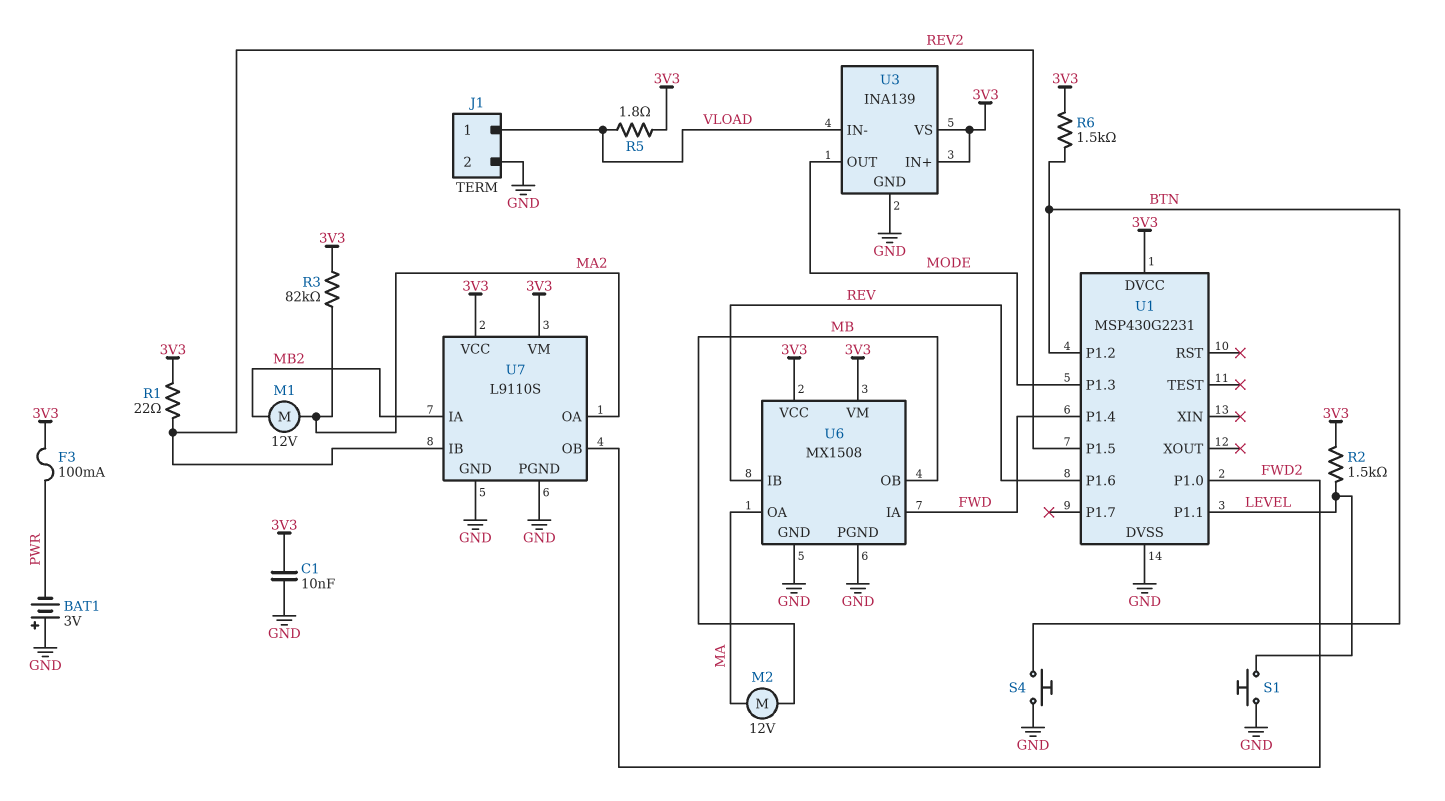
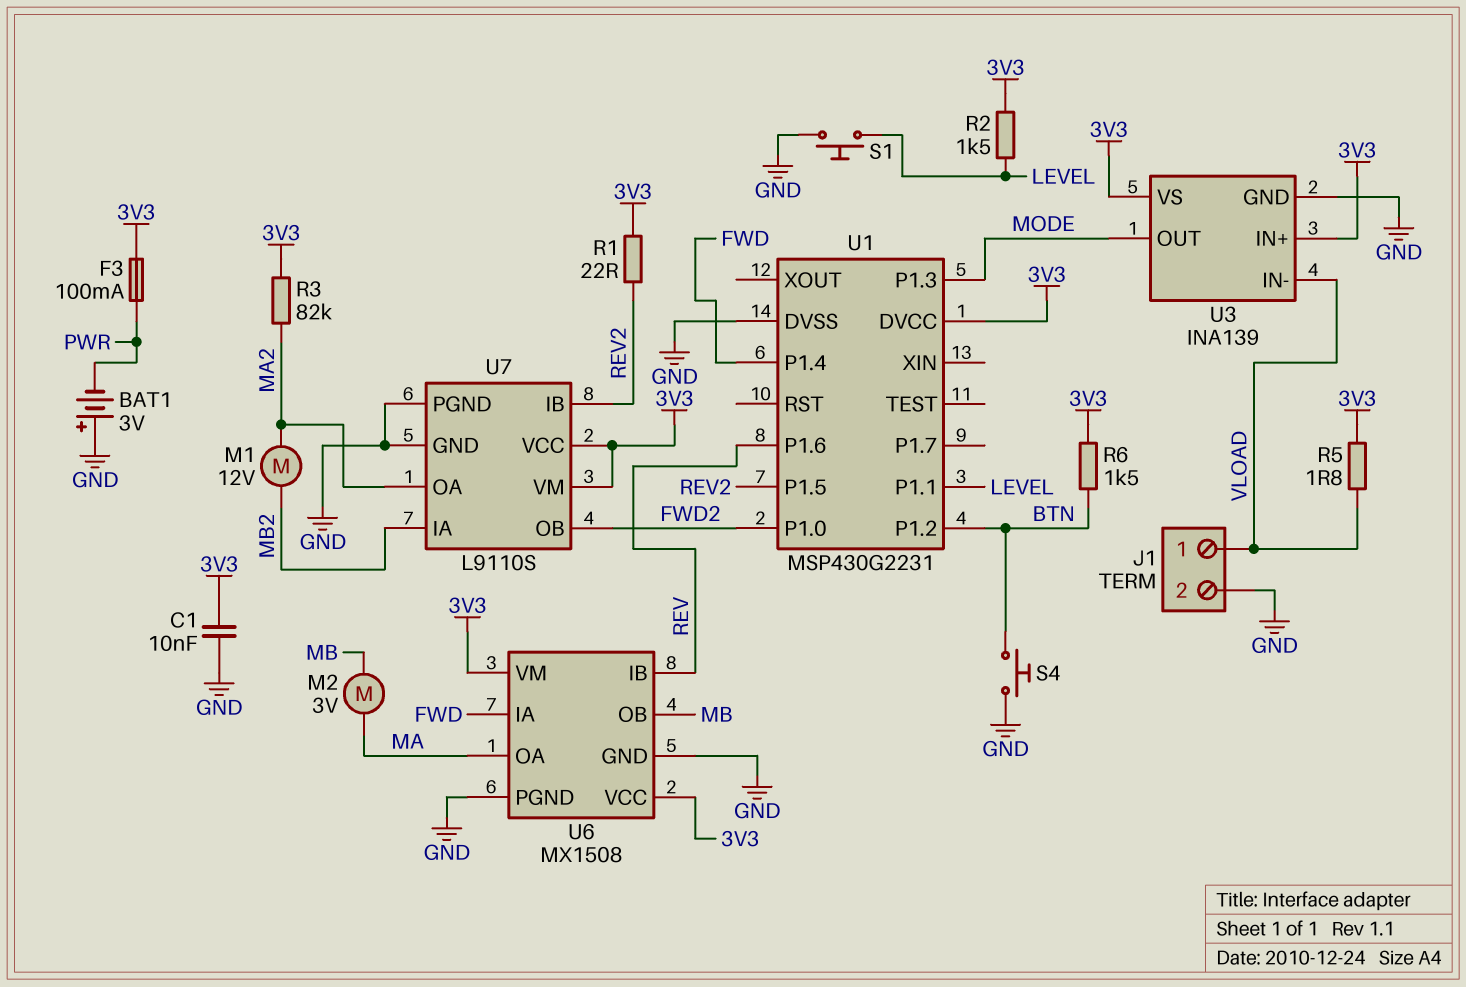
M2: motor 12V (MA, MB) -> motor 3V (MA, MB)

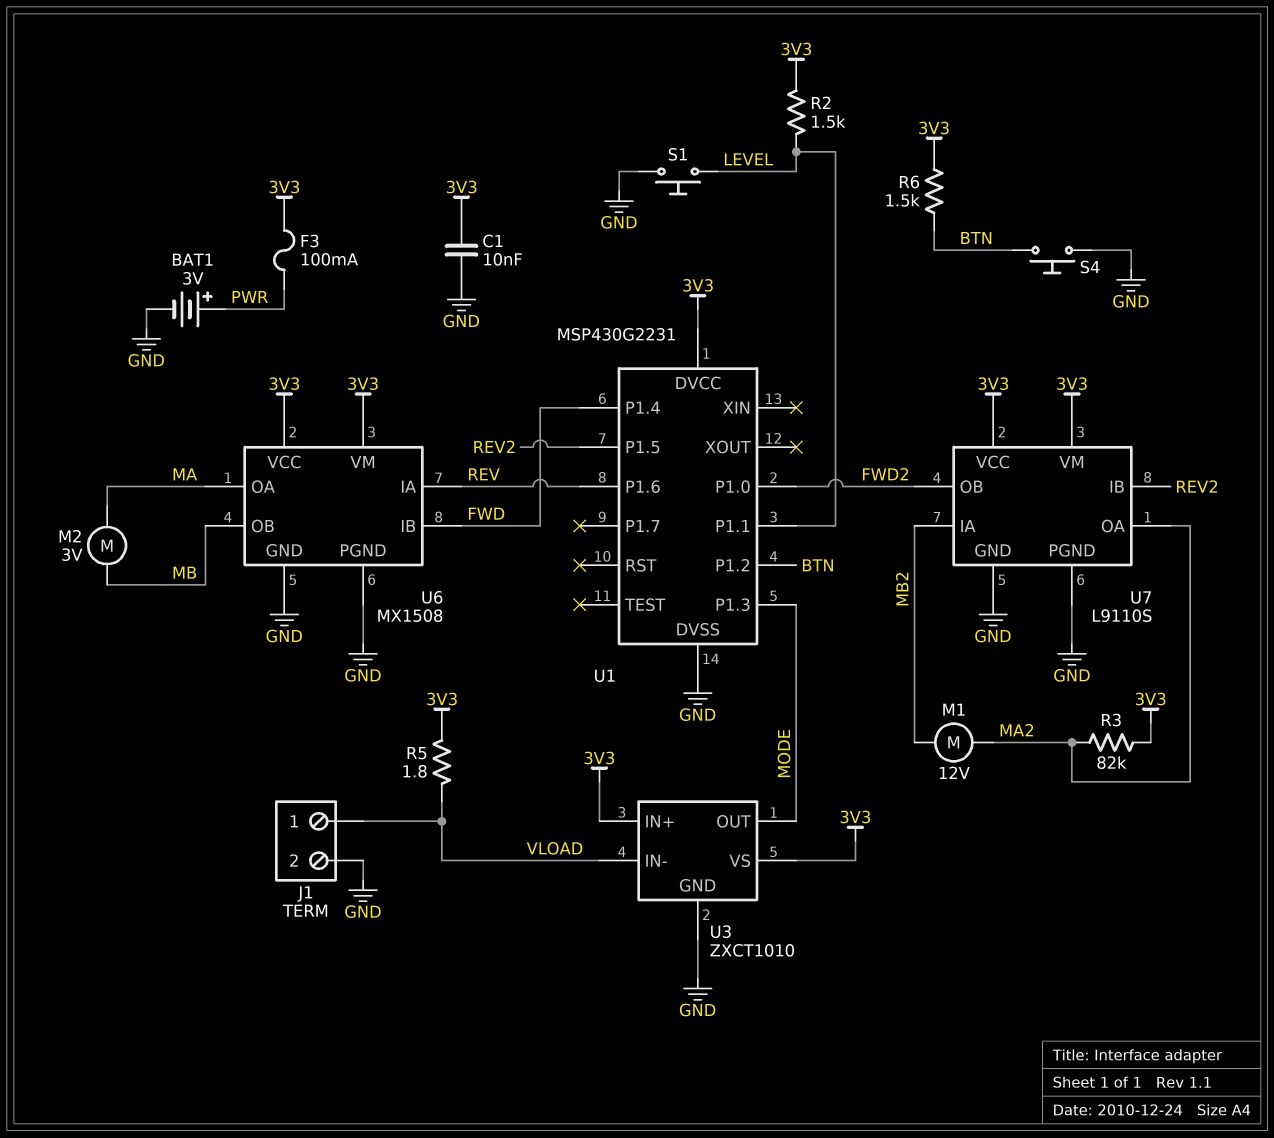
BAT1: 3V (plus GND, minus PWR) -> 3V (plus PWR, minus GND)
R1: 22 (3V3, REV2) -> none
U3: INA139 -> ZXCT1010
U6 pin IA: FWD -> REV
U6 pin IB: REV -> FWD

